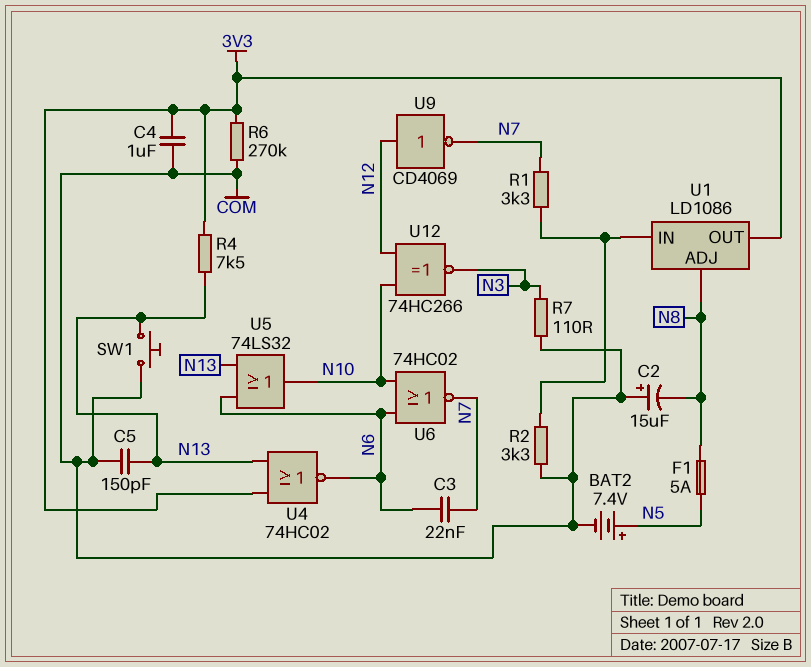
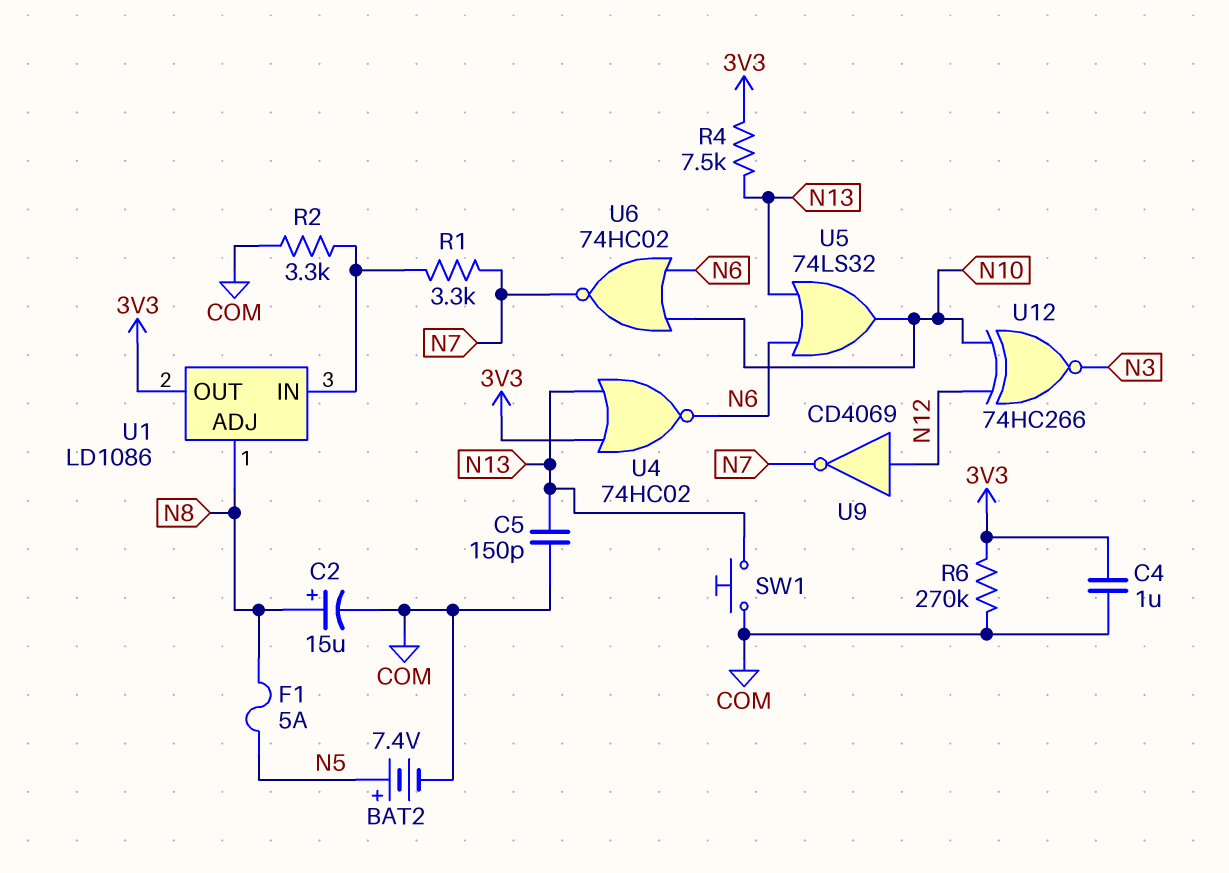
C2: 15uF (plus COM, minus N8) -> 15uF (plus N8, minus COM)
C3: 22nF (N6, N7) -> none
R7: 110 (COM, N3) -> none

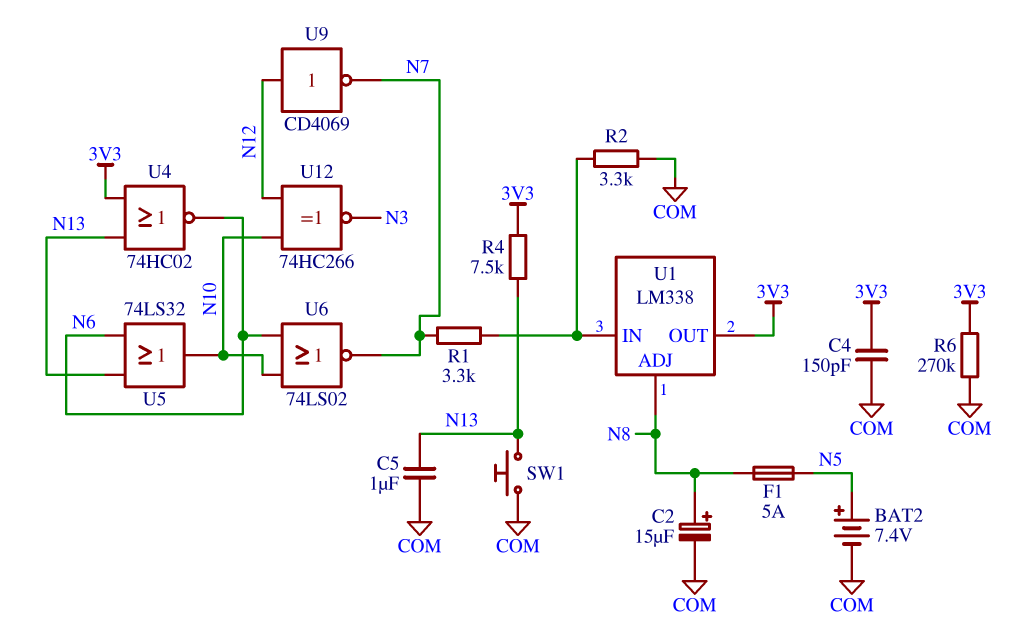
C4: 1uF (3V3, COM) -> 150pF (3V3, COM)
C5: 150pF (COM, N13) -> 1uF (COM, N13)
U1: LD1086 -> LM338
U6: NOR 74HC02 (in N6, in N10, out N7) -> NOR 74LS02 (in N6, in N10, out N7)

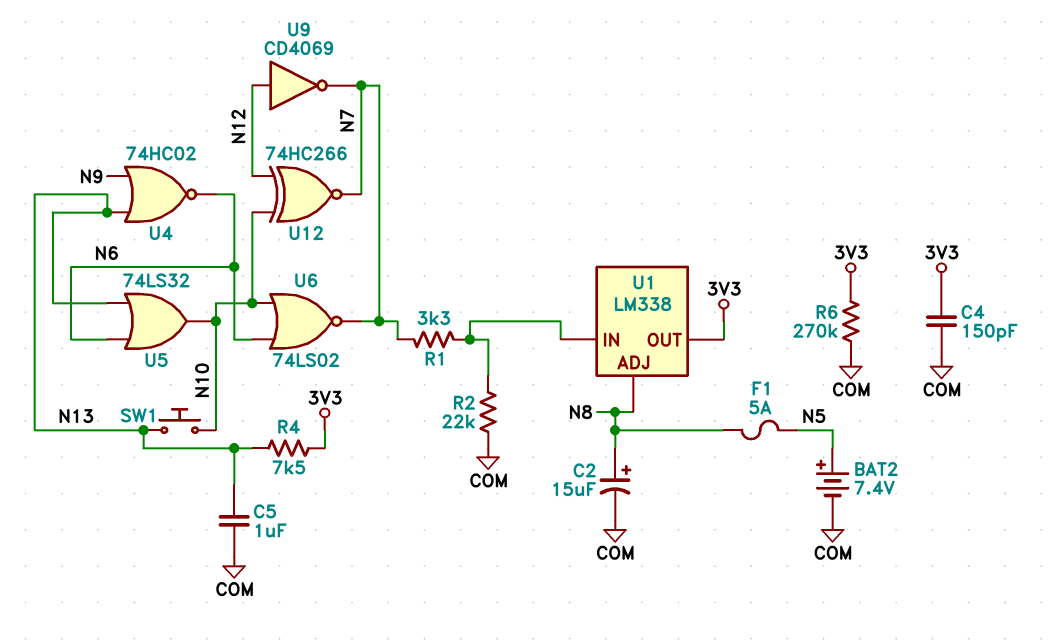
R2: 3.3k (COM, U1/IN) -> 22k (COM, U1/IN)
SW1: button (COM, N13) -> button (N10, N13)
U4: NOR 74HC02 (in 3V3, in N13, out N6) -> NOR 74HC02 (in N9, in N13, out N6)
U12: XNOR 74HC266 (in N10, in N12, out N3) -> XNOR 74HC266 (in N10, in N12, out N7)

